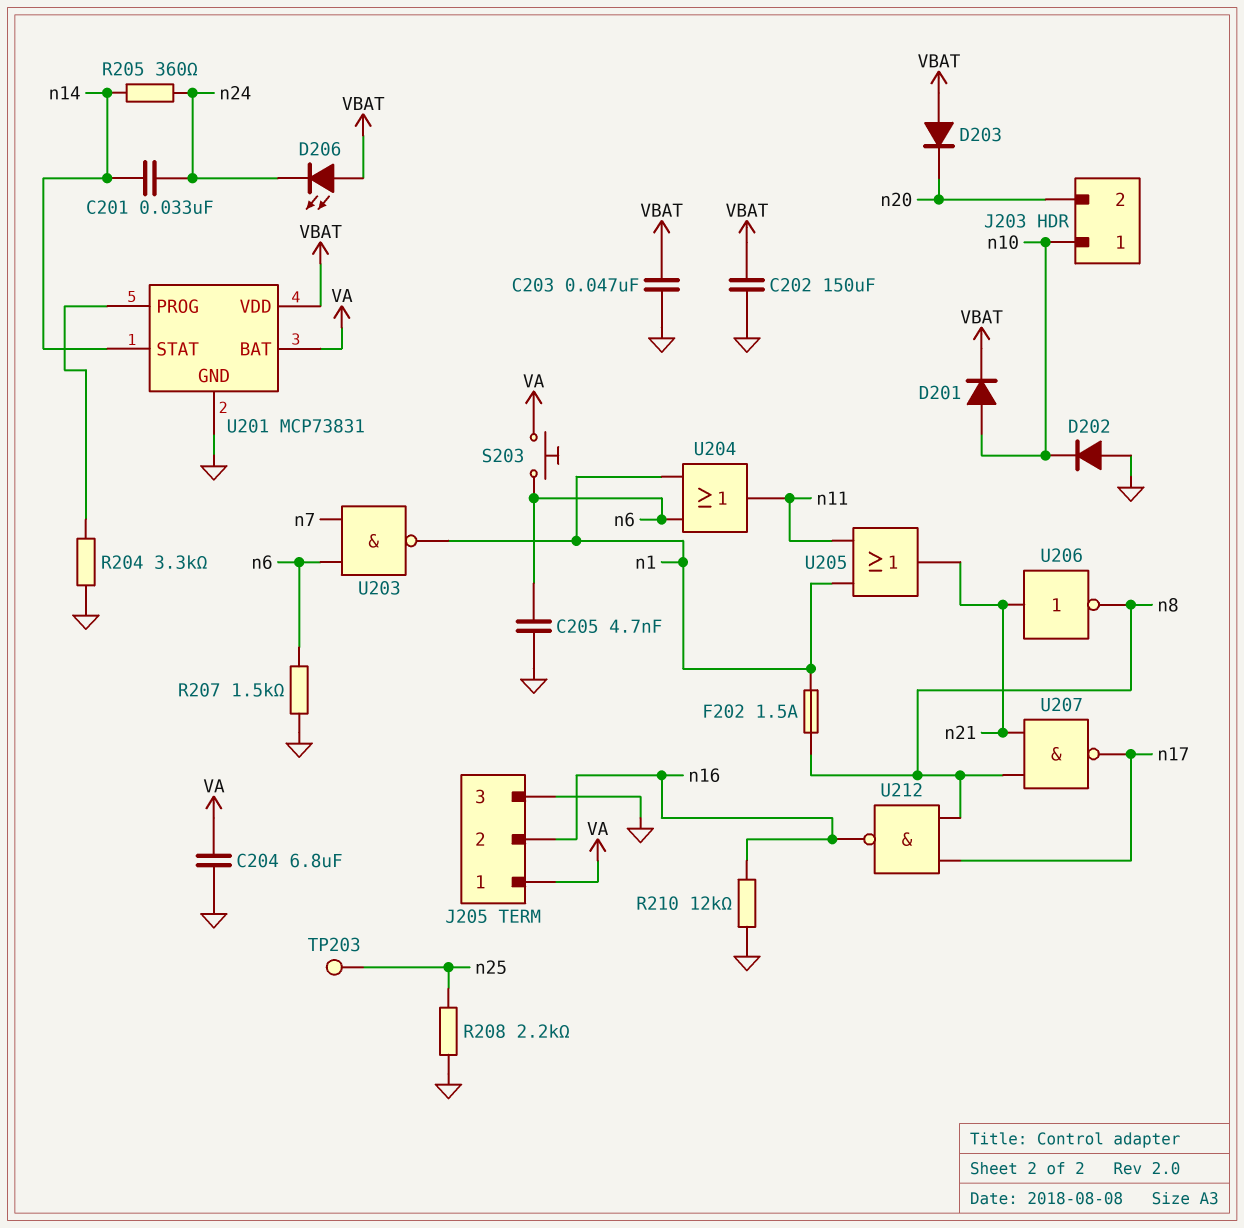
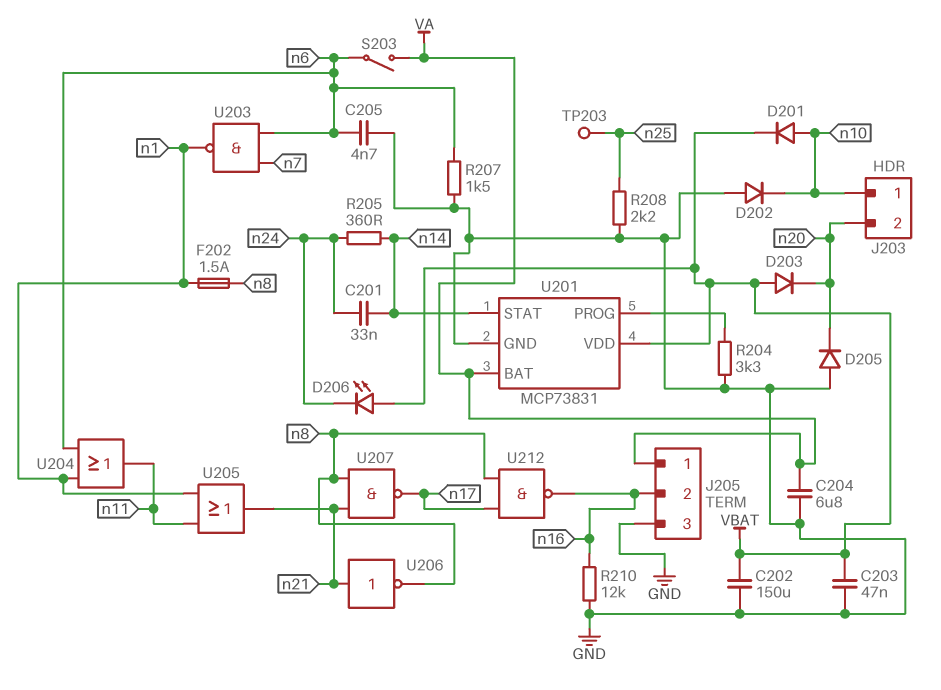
D205: none -> diode (A GND, K n20)
S203: button (VA, n6) -> switch (VA, n6)

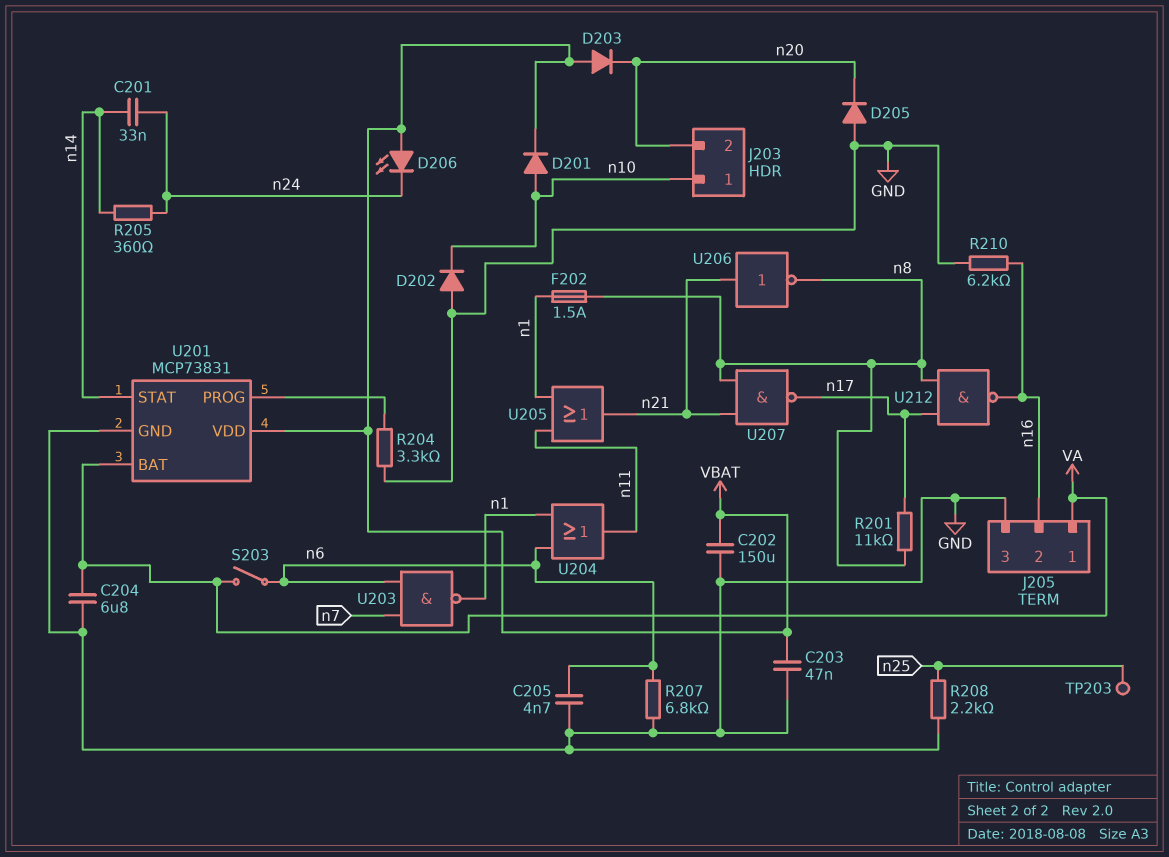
R201: none -> 11k (n8, n17)
R207: 1.5k (GND, n6) -> 6.8k (GND, n6)
R210: 12k (GND, n16) -> 6.2k (GND, n16)

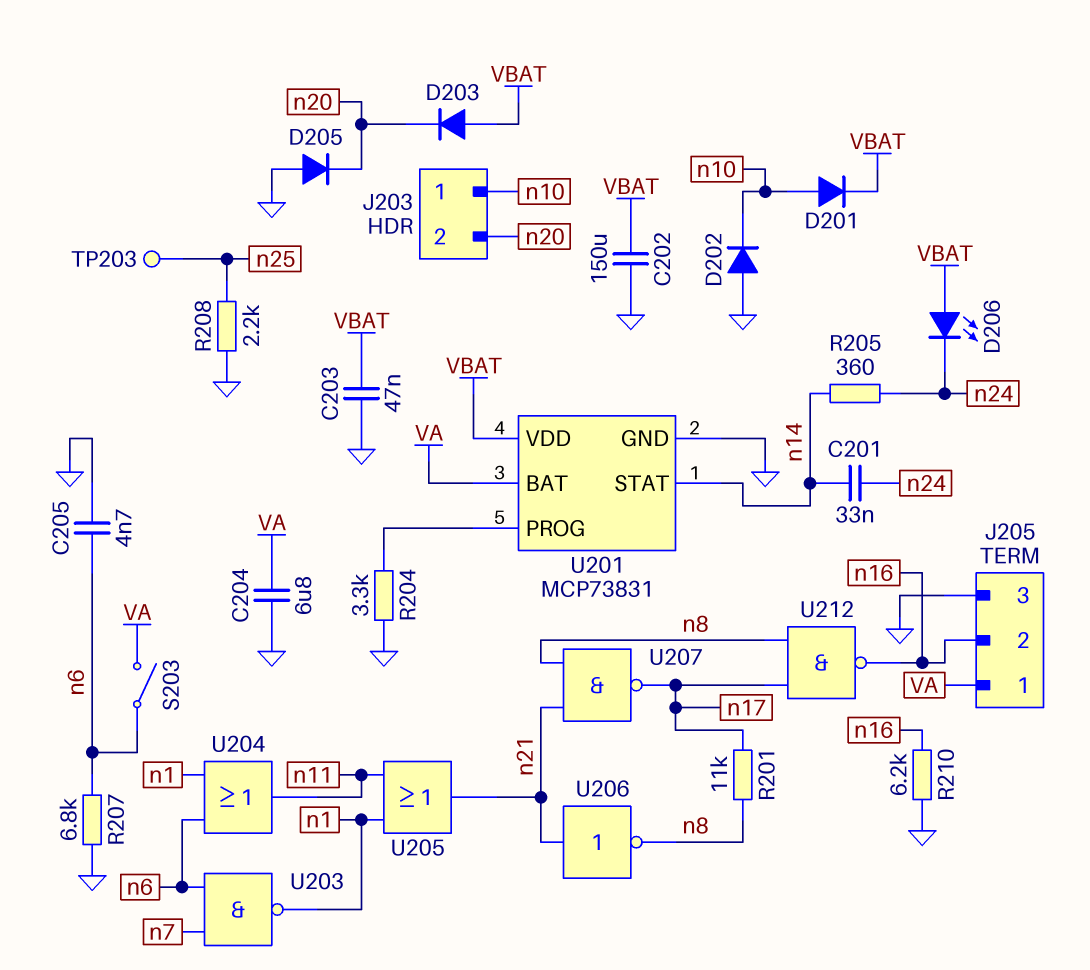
F202: 1.5A (n1, n8) -> none

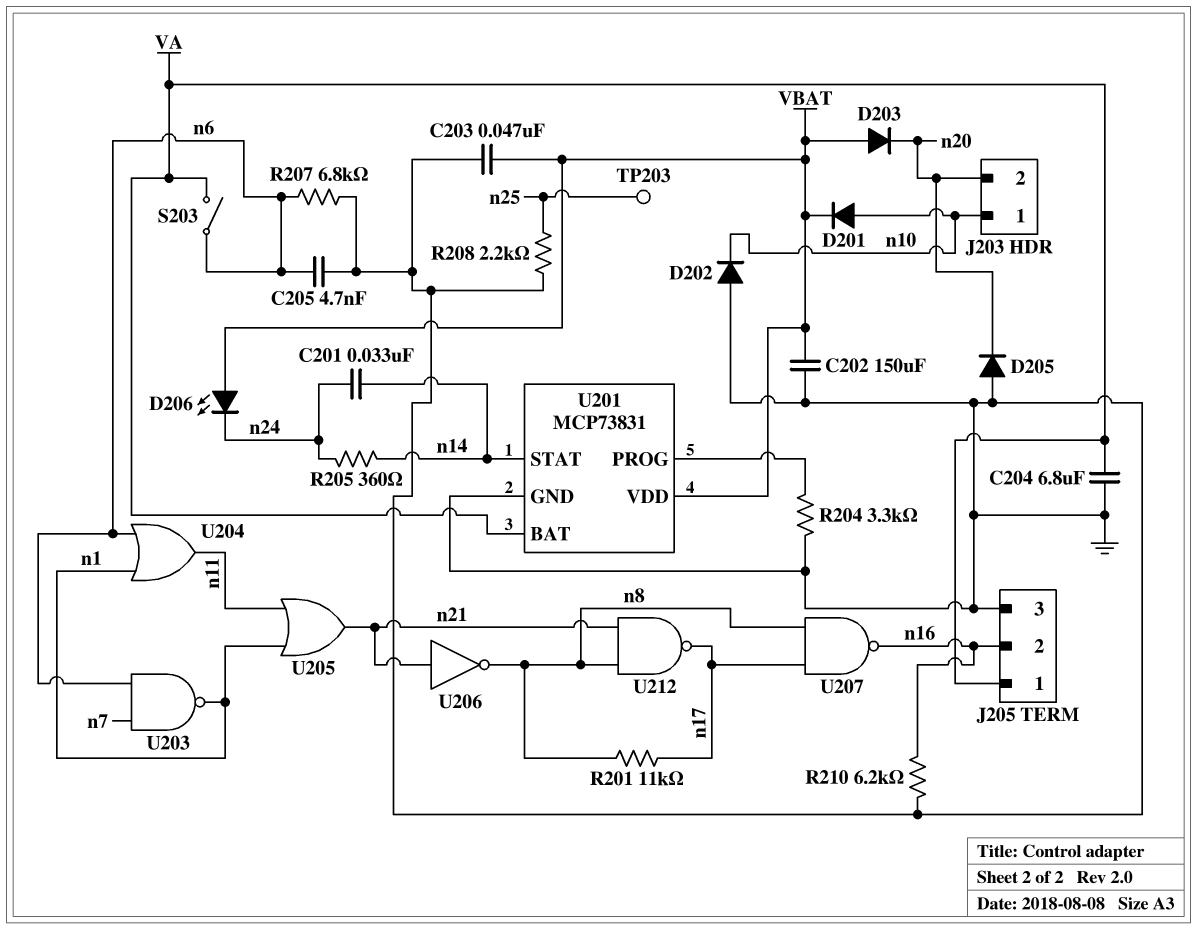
U207: NAND (in n8, in n21, out n17) -> NAND (in n8, in n17, out n16)
U212: NAND (in n8, in n17, out n16) -> NAND (in n8, in n21, out n17)

